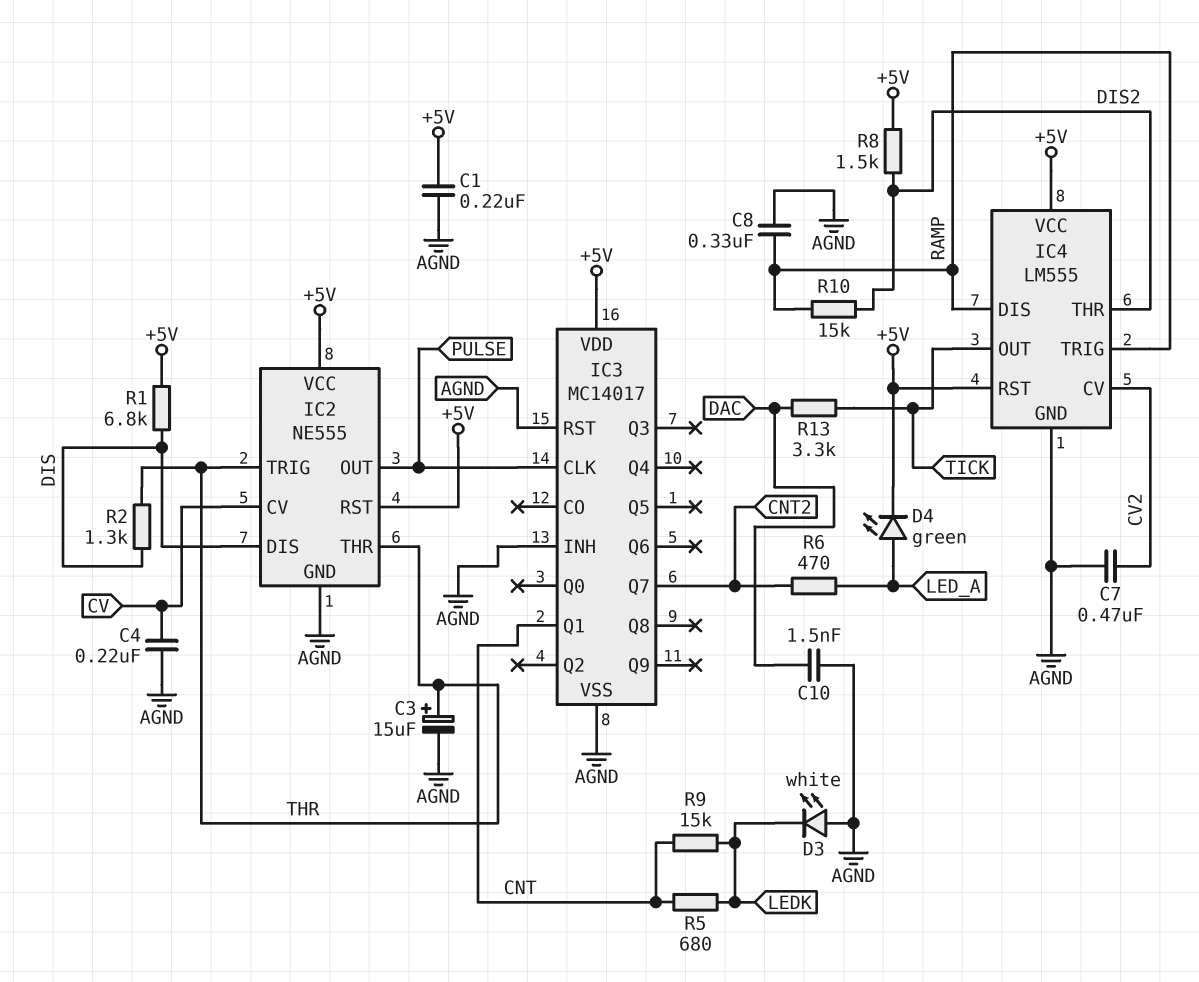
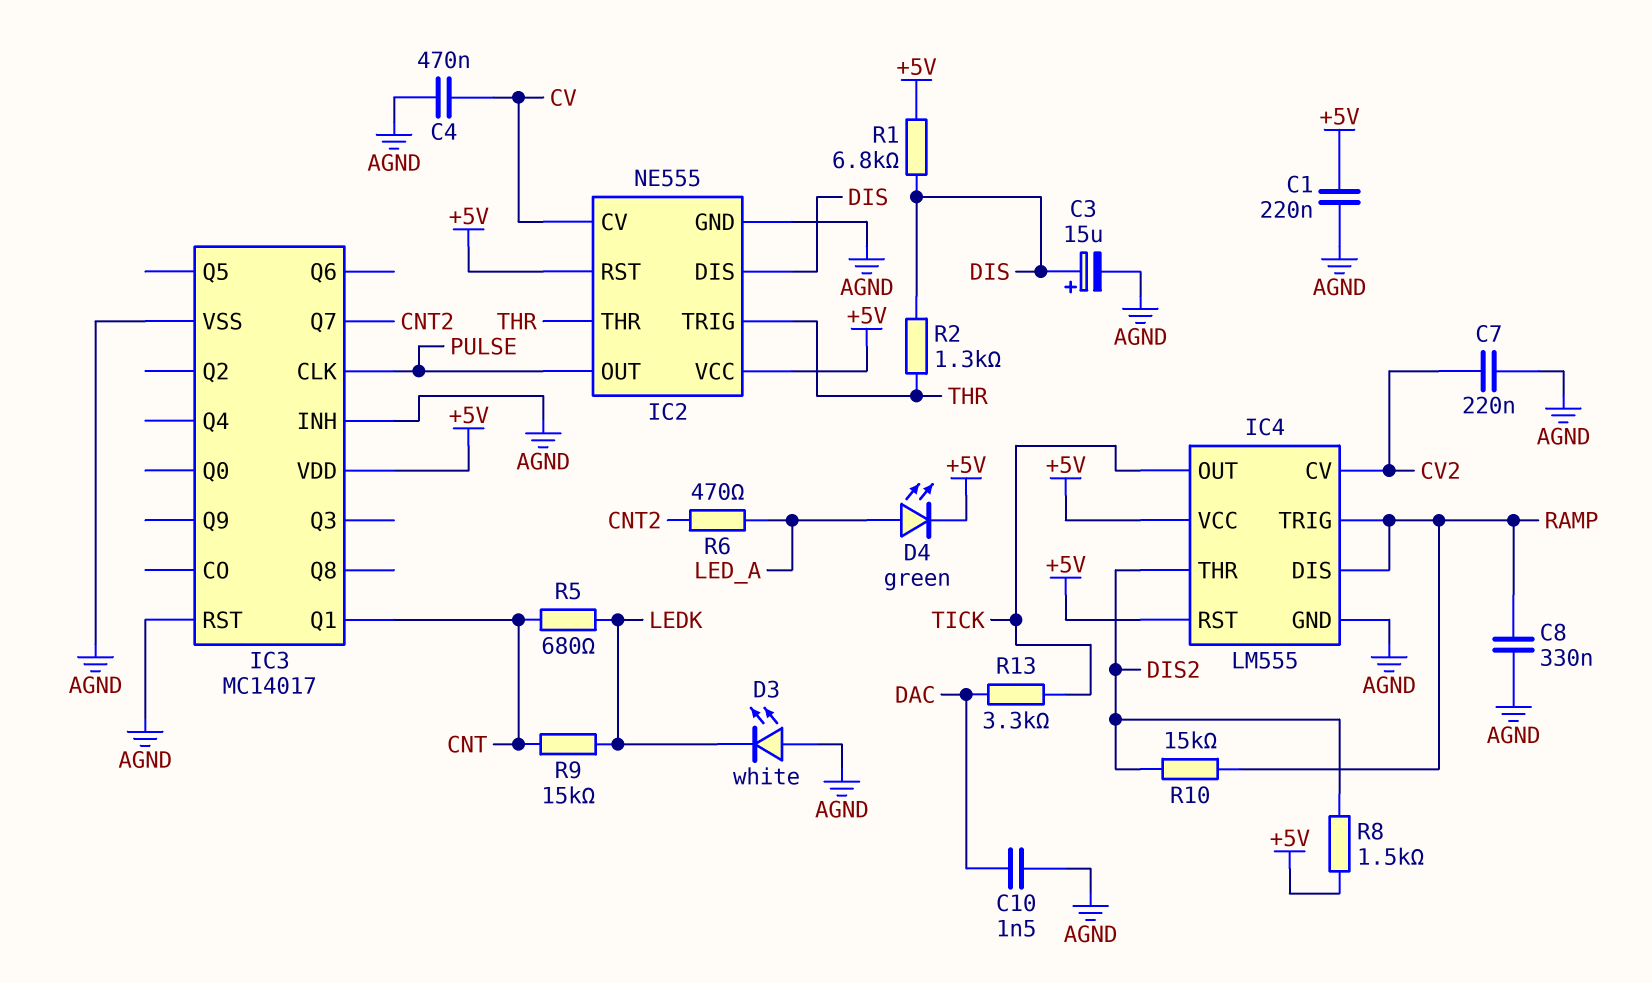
C3: 15uF (plus THR, minus AGND) -> 15uF (plus DIS, minus AGND)
C4: 220nF (AGND, CV) -> 470nF (AGND, CV)
C7: 470nF (AGND, CV2) -> 220nF (AGND, CV2)

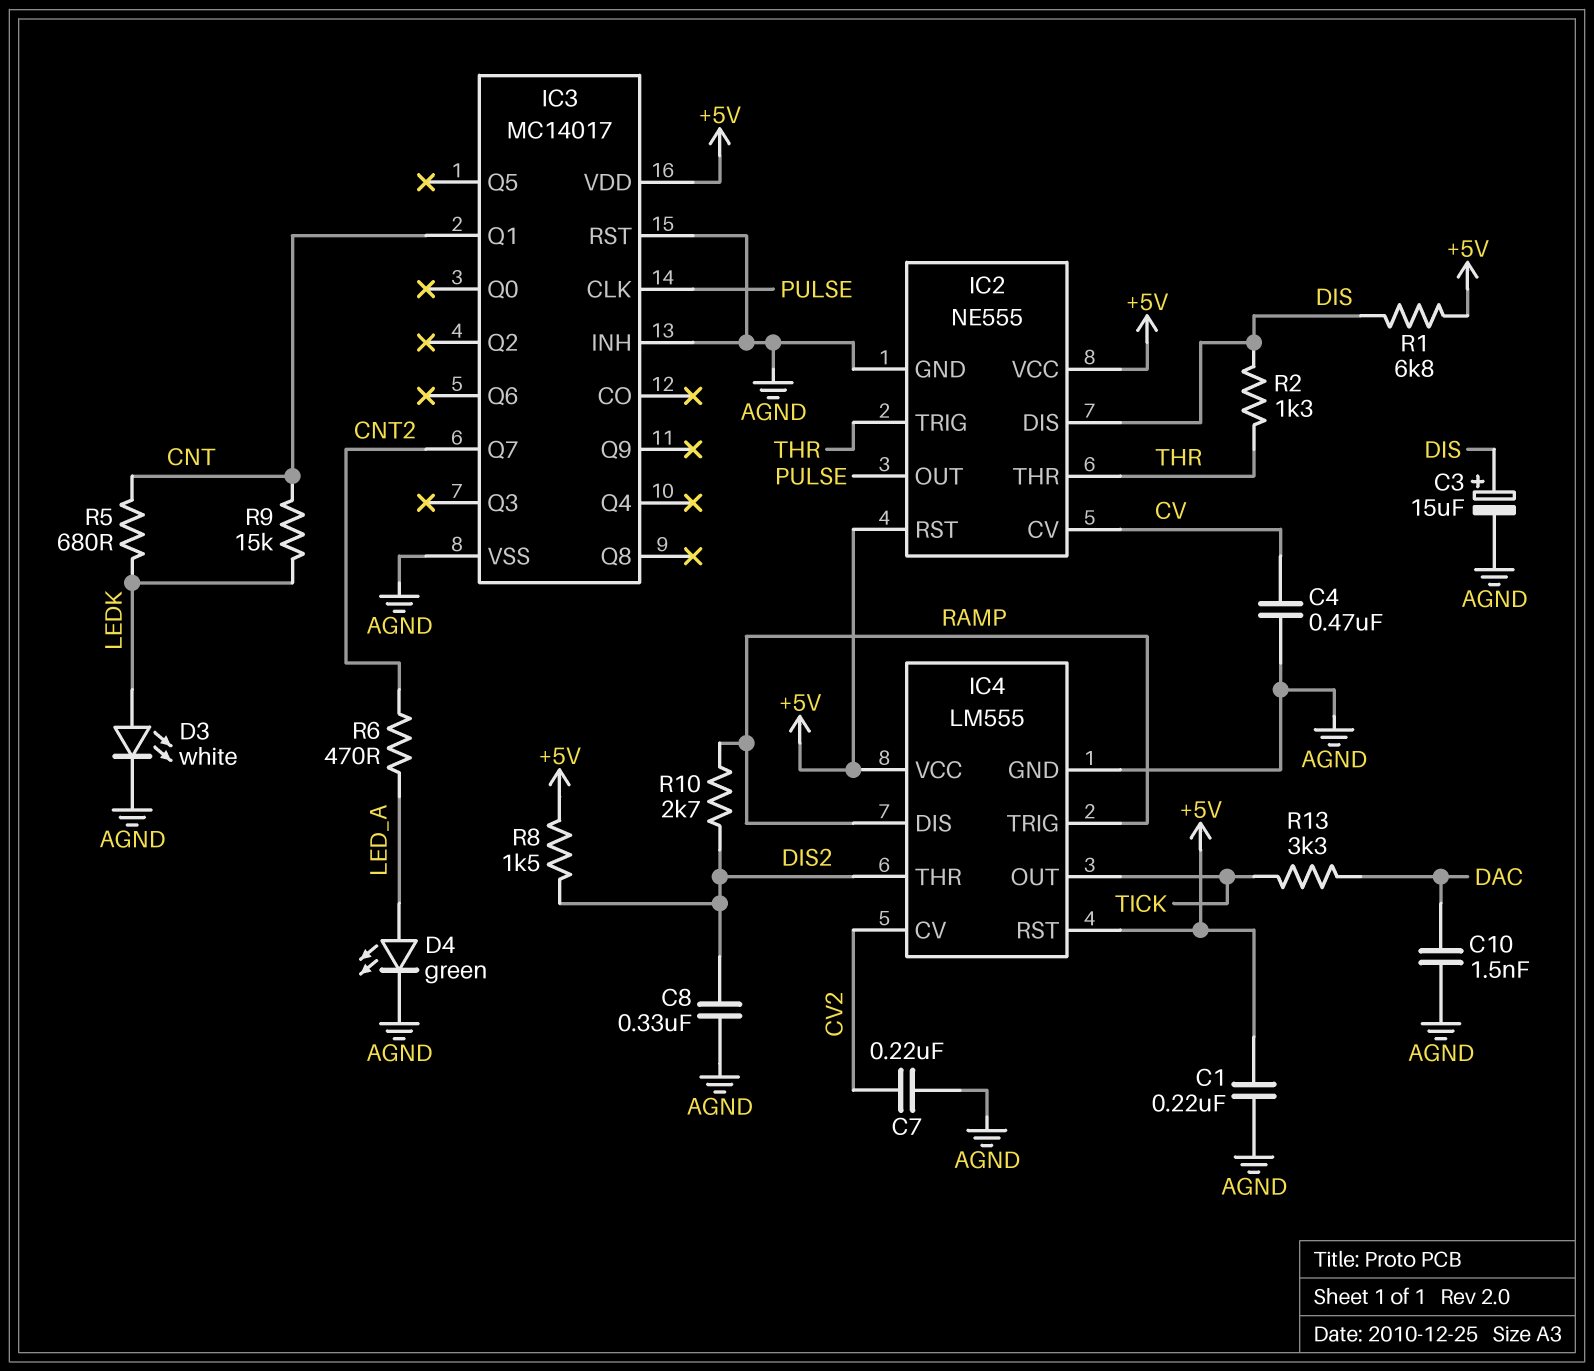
C8: 330nF (AGND, RAMP) -> 330nF (AGND, DIS2)
D3: LED white (A AGND, K LEDK) -> LED white (A LEDK, K AGND)
D4: LED green (A LED_A, K +5V) -> LED green (A LED_A, K AGND)
R10: 15k (DIS2, RAMP) -> 2.7k (DIS2, RAMP)

